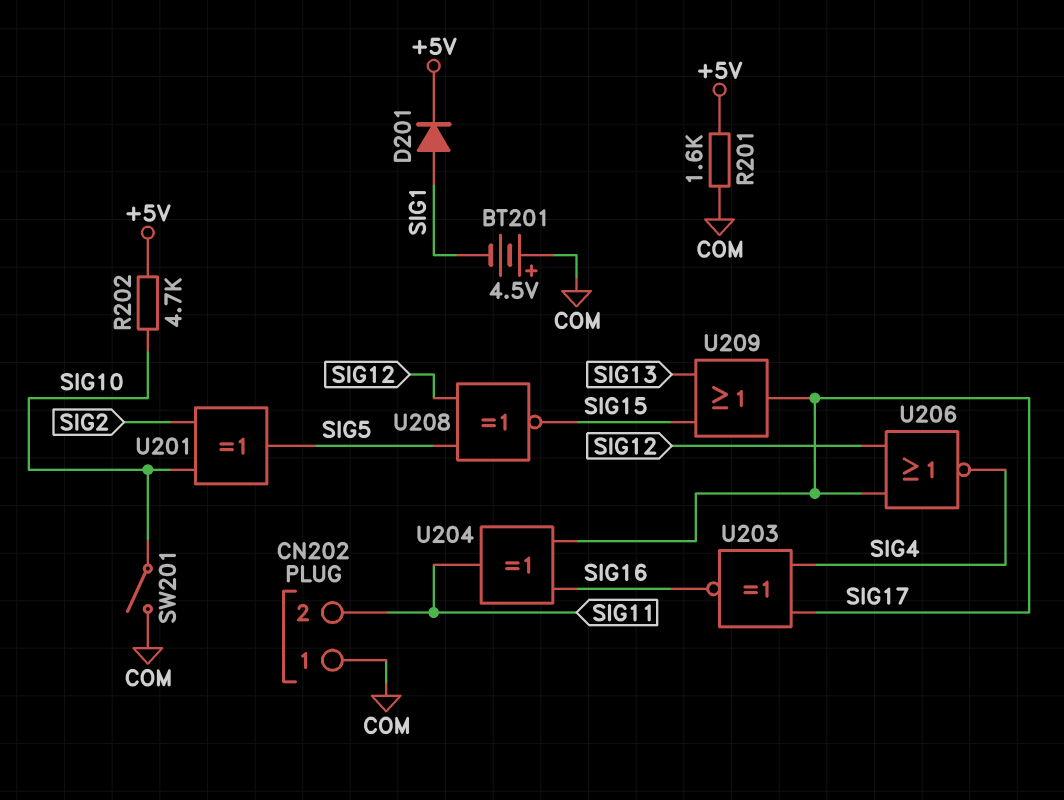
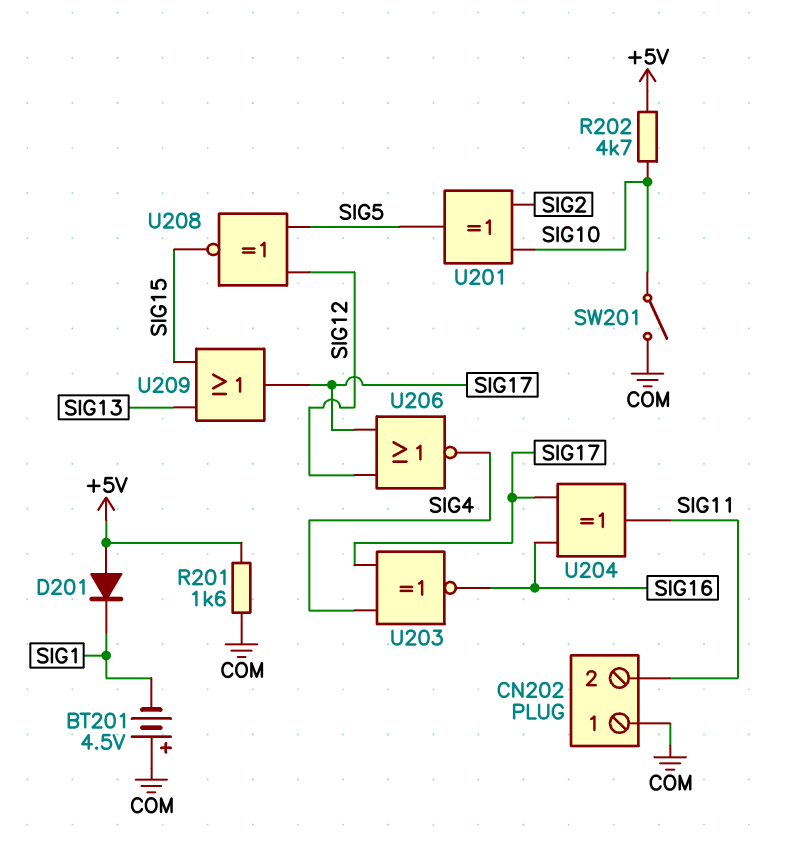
D201: diode (A SIG1, K +5V) -> diode (A +5V, K SIG1)

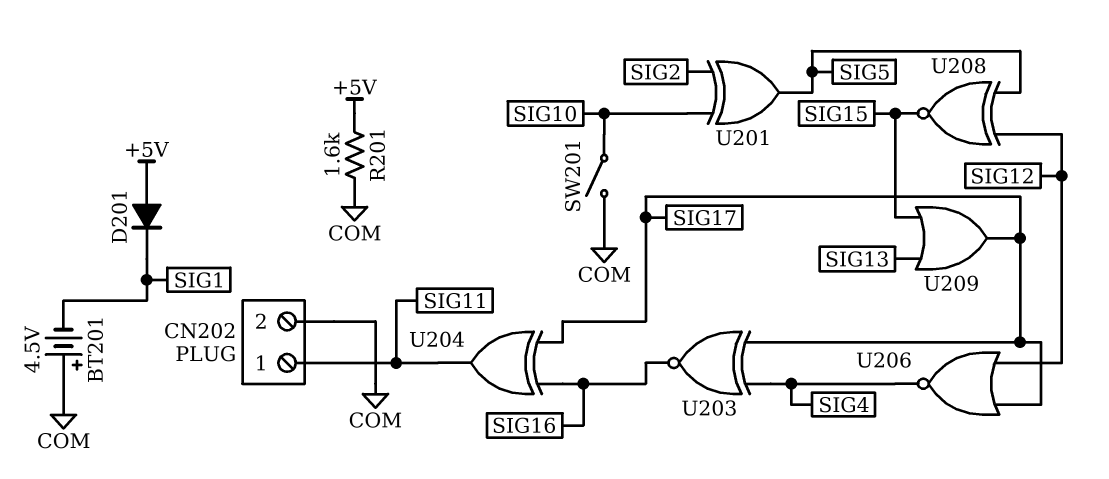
CN202 pin 1: COM -> SIG11
CN202 pin 2: SIG11 -> COM
R202: 4.7k (+5V, SIG10) -> none

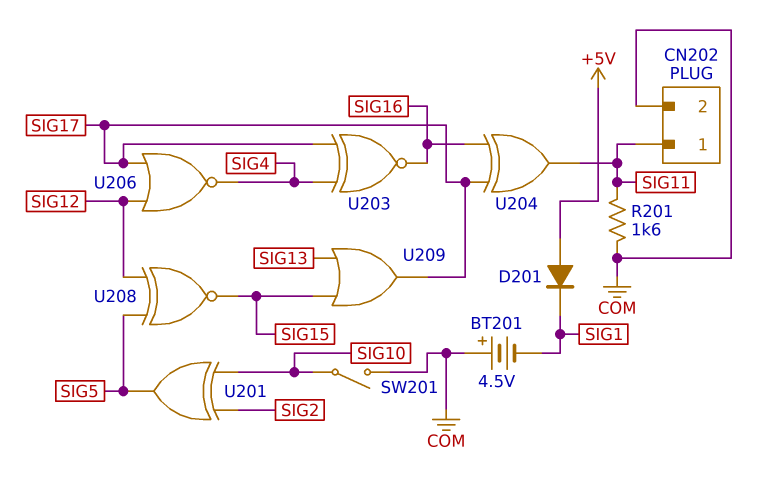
R201: 1.6k (+5V, COM) -> 1.6k (COM, SIG11)

